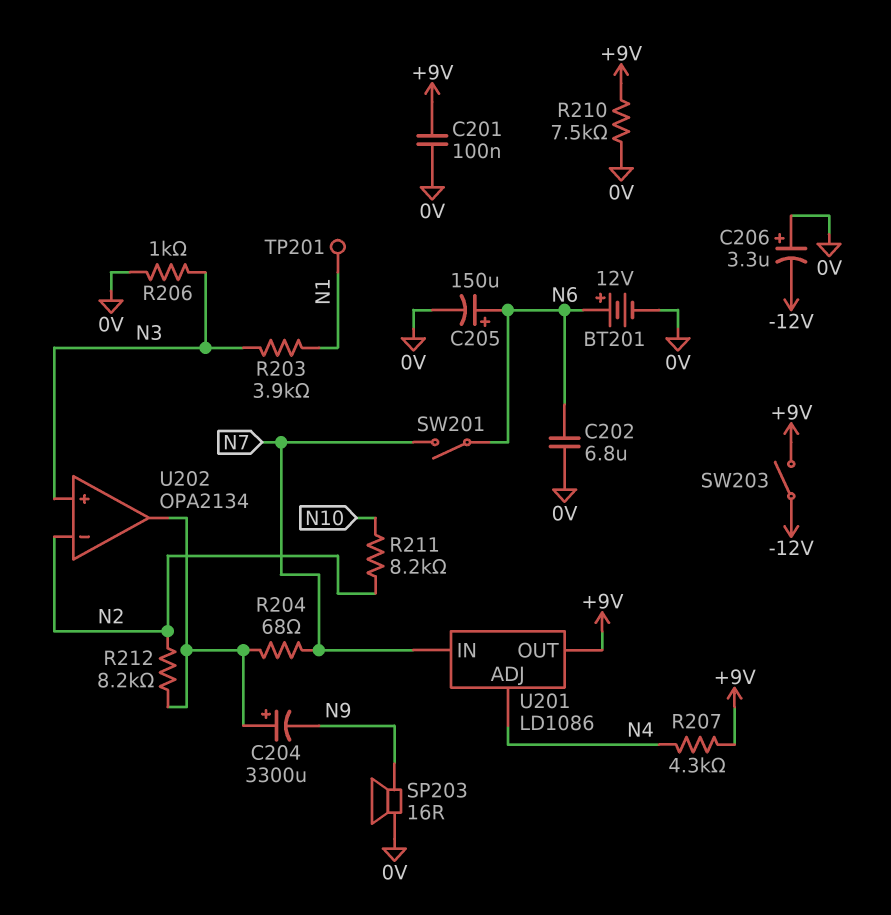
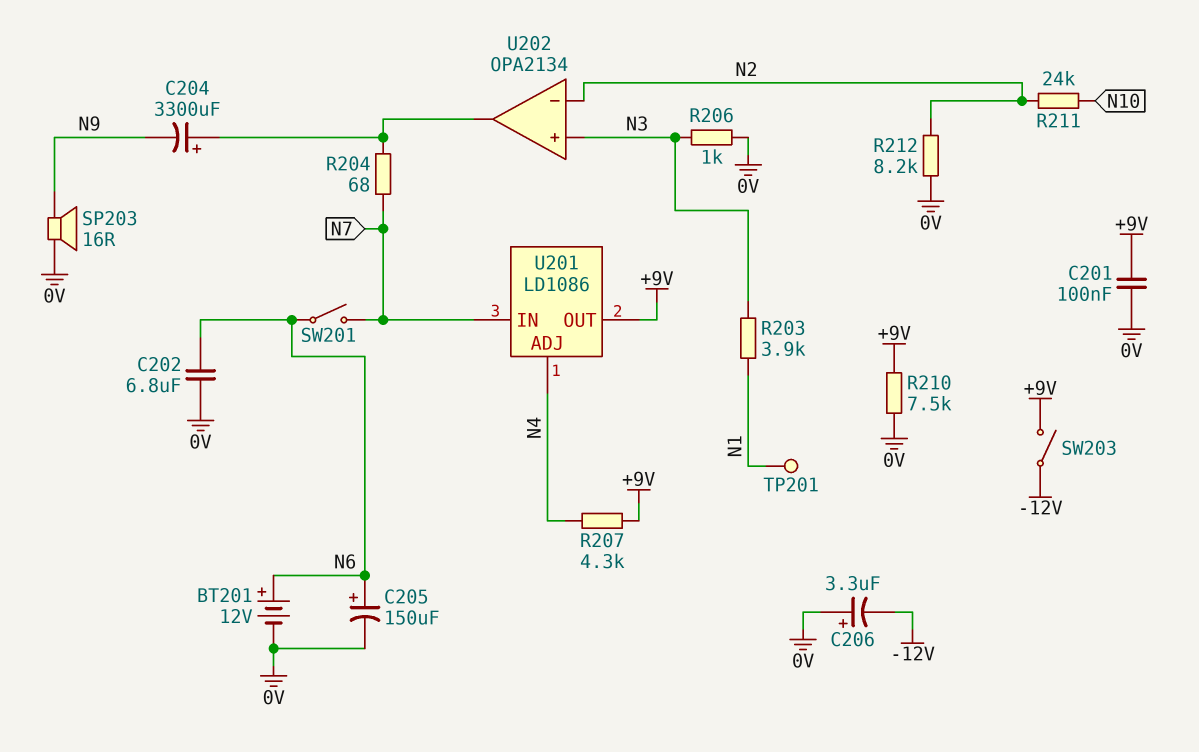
R211: 8.2k (N2, N10) -> 24k (N2, N10)
R212: 8.2k (N2, U202/out) -> 8.2k (0V, N2)

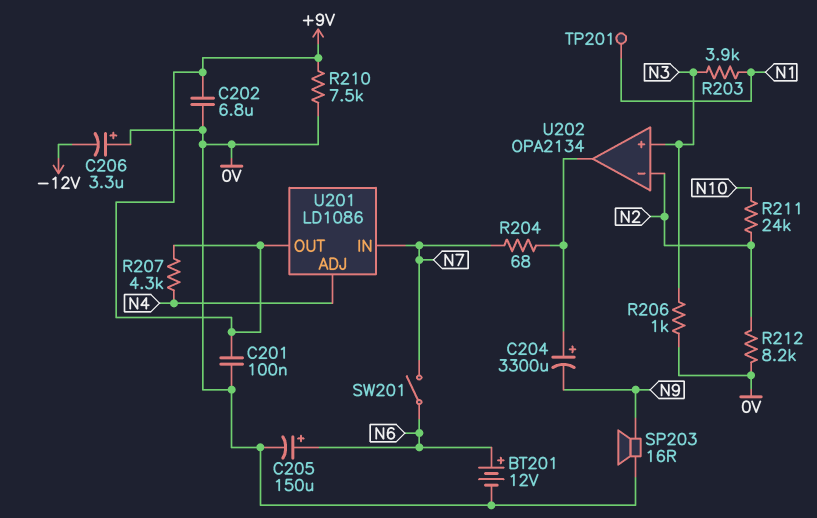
C202: 6.8uF (0V, N6) -> 6.8uF (+9V, 0V)
SW203: switch (+9V, -12V) -> none

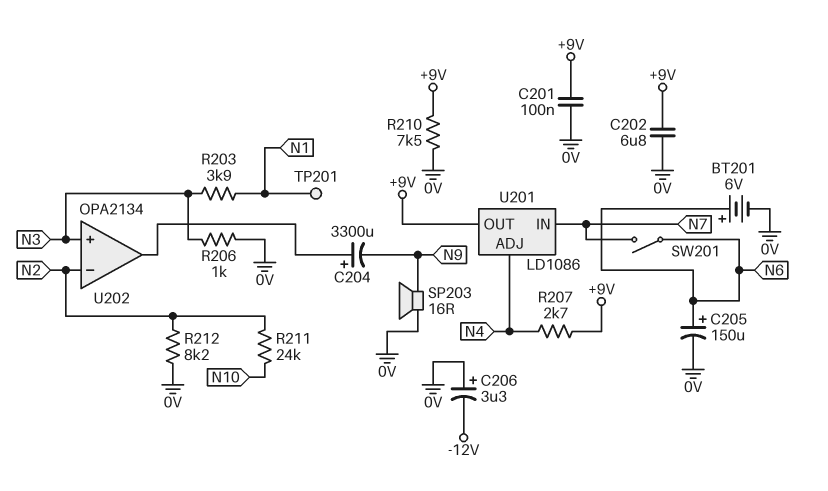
BT201: 12V (plus N6, minus 0V) -> 6V (plus N6, minus 0V)
R204: 68 (N7, U202/out) -> none
R207: 4.3k (+9V, N4) -> 2.7k (+9V, N4)

